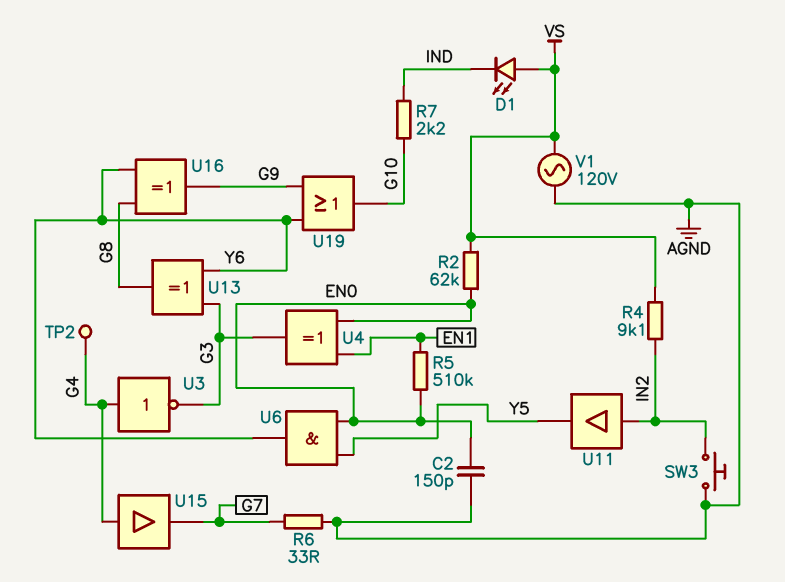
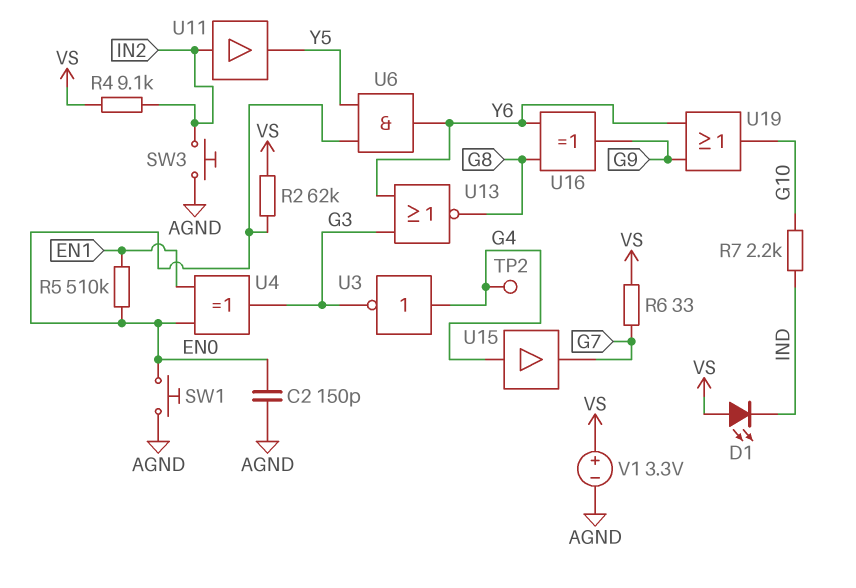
R6: 33 (AGND, G7) -> 33 (G7, VS)
SW1: none -> button (AGND, EN0)
U13: XOR (in G3, in Y6, out G8) -> NOR (in G3, in Y6, out G8)
V1: AC 120V (AGND, VS) -> 3.3V (plus VS, minus AGND)

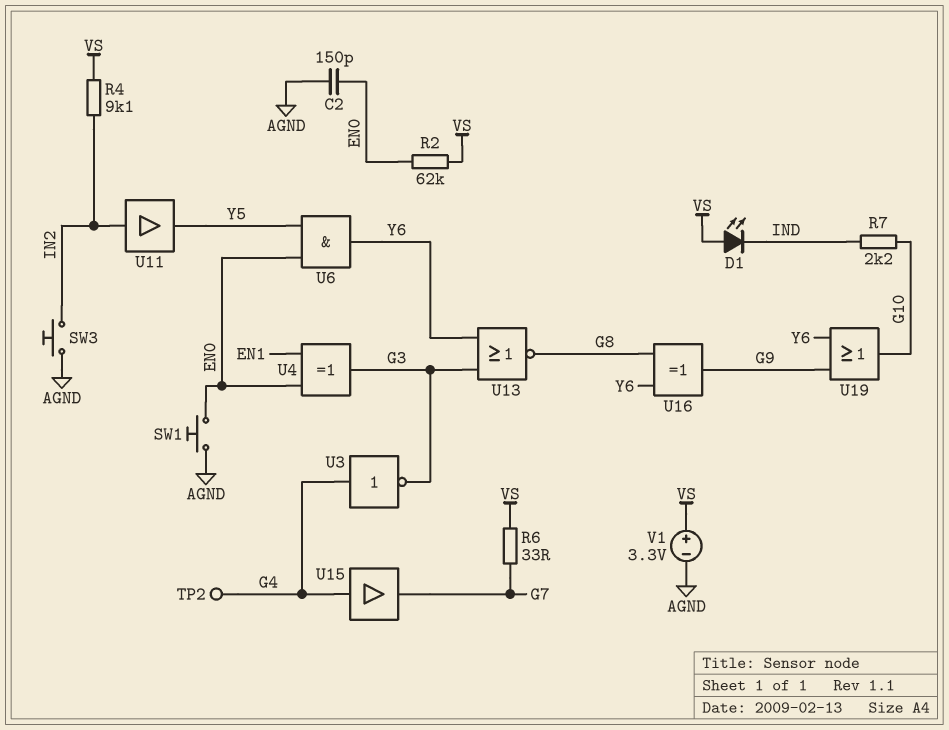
R5: 510k (EN0, EN1) -> none

